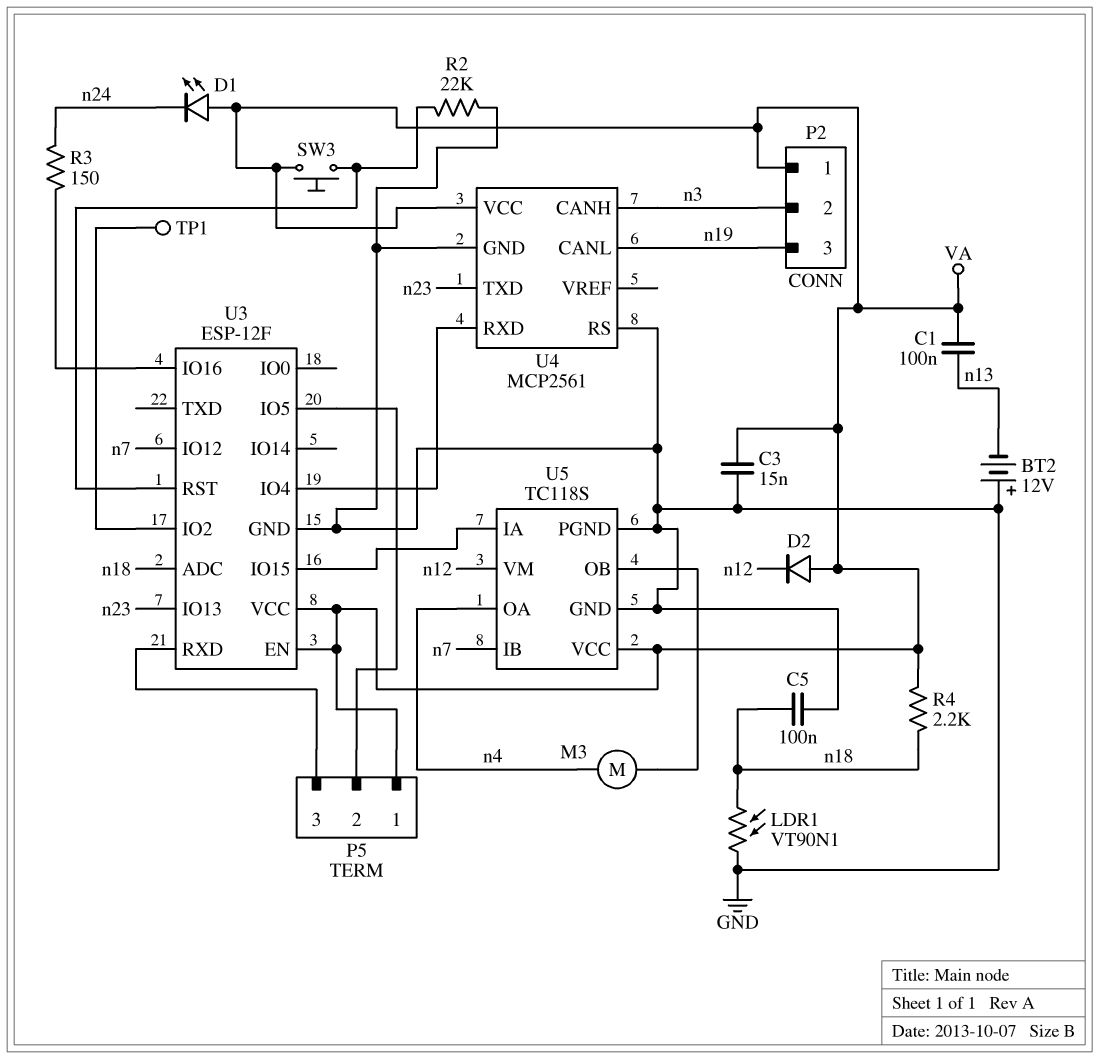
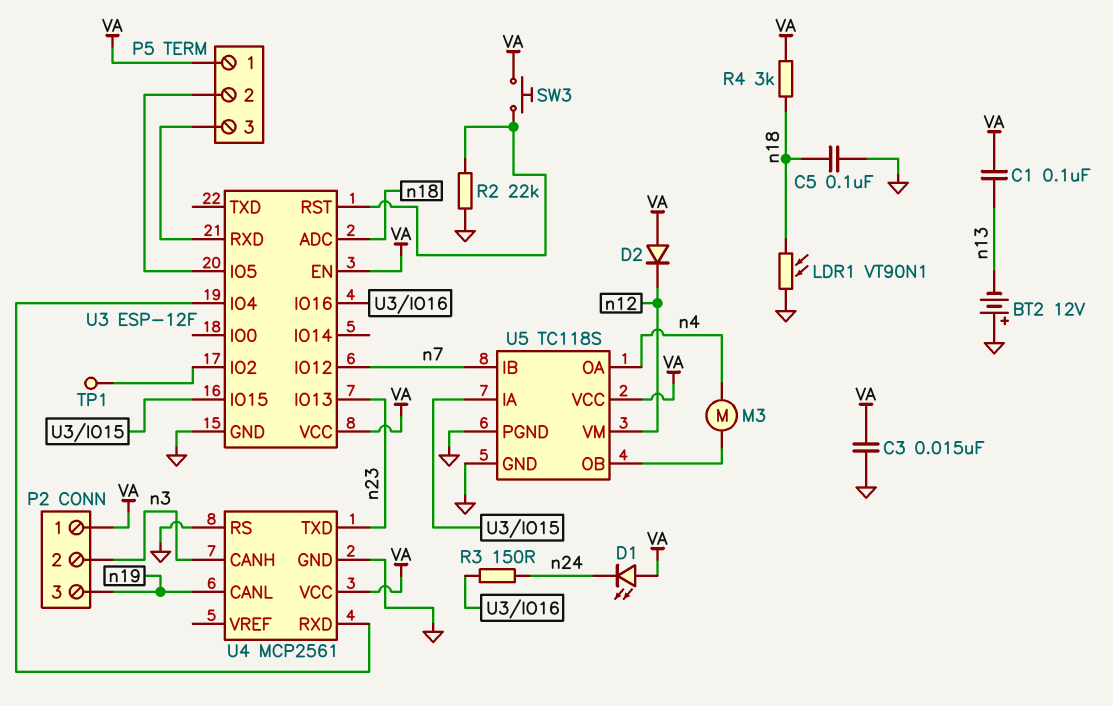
R4: 2.2k (VA, n18) -> 3k (VA, n18)

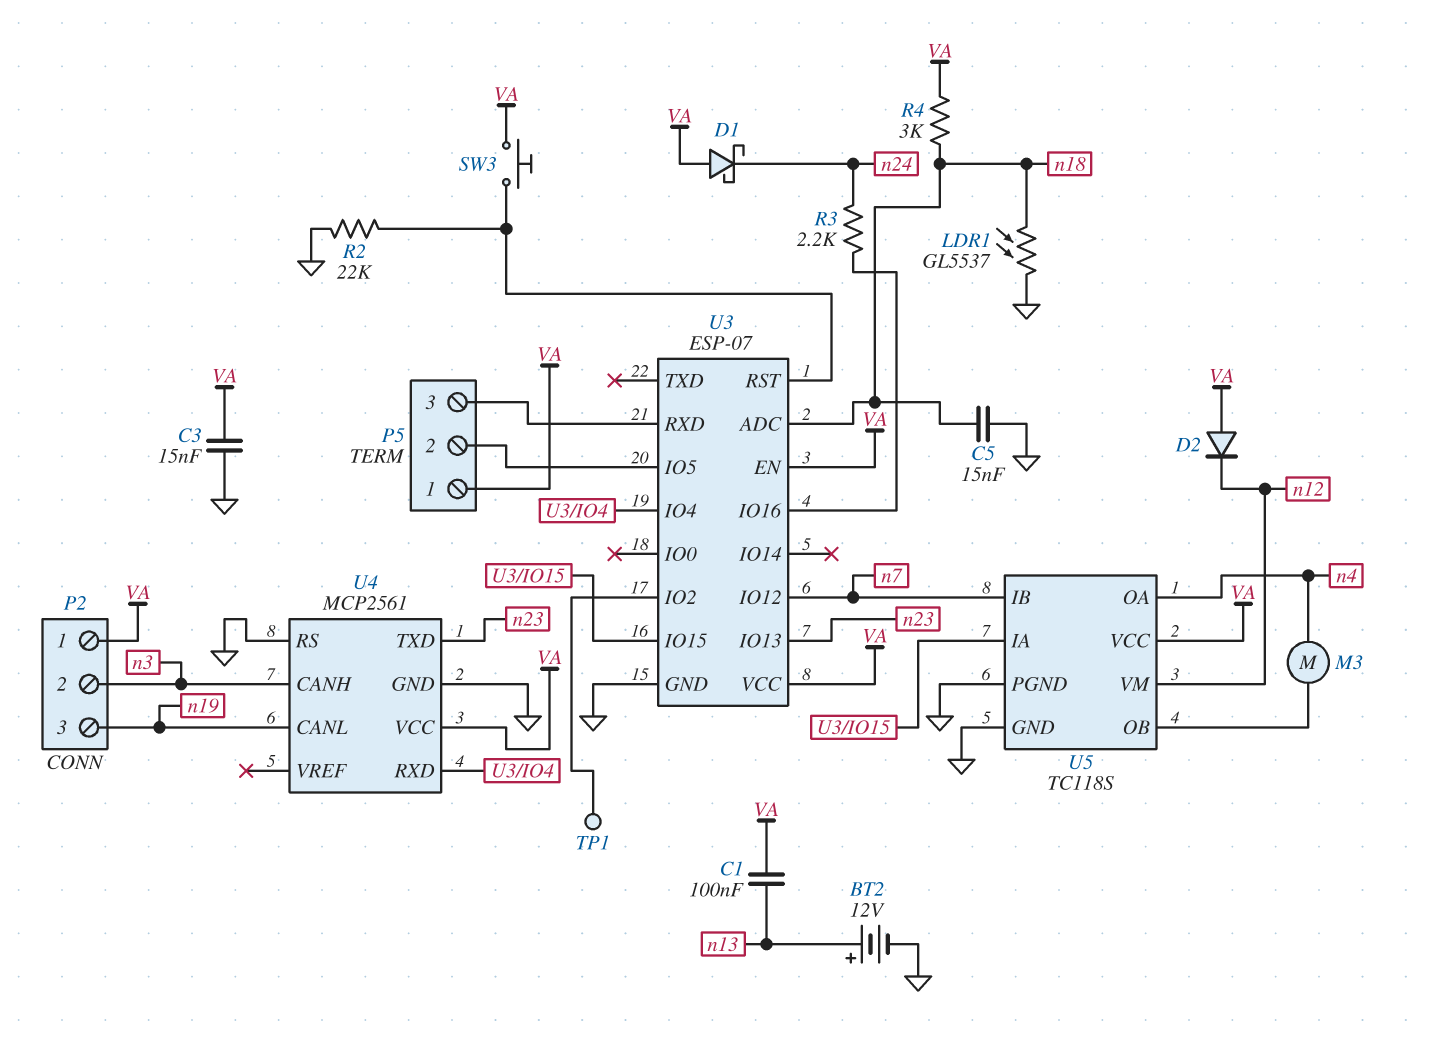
BT2: 12V (plus GND, minus n13) -> 12V (plus n13, minus GND)
C5: 100nF (GND, n18) -> 15nF (GND, n18)
D1: LED (A VA, K n24) -> schottky (A VA, K n24)
LDR1: VT90N1 (GND, n18) -> GL5537 (GND, n18)
R3: 150 (U3/IO16, n24) -> 2.2k (U3/IO16, n24)
U3: ESP-12F -> ESP-07

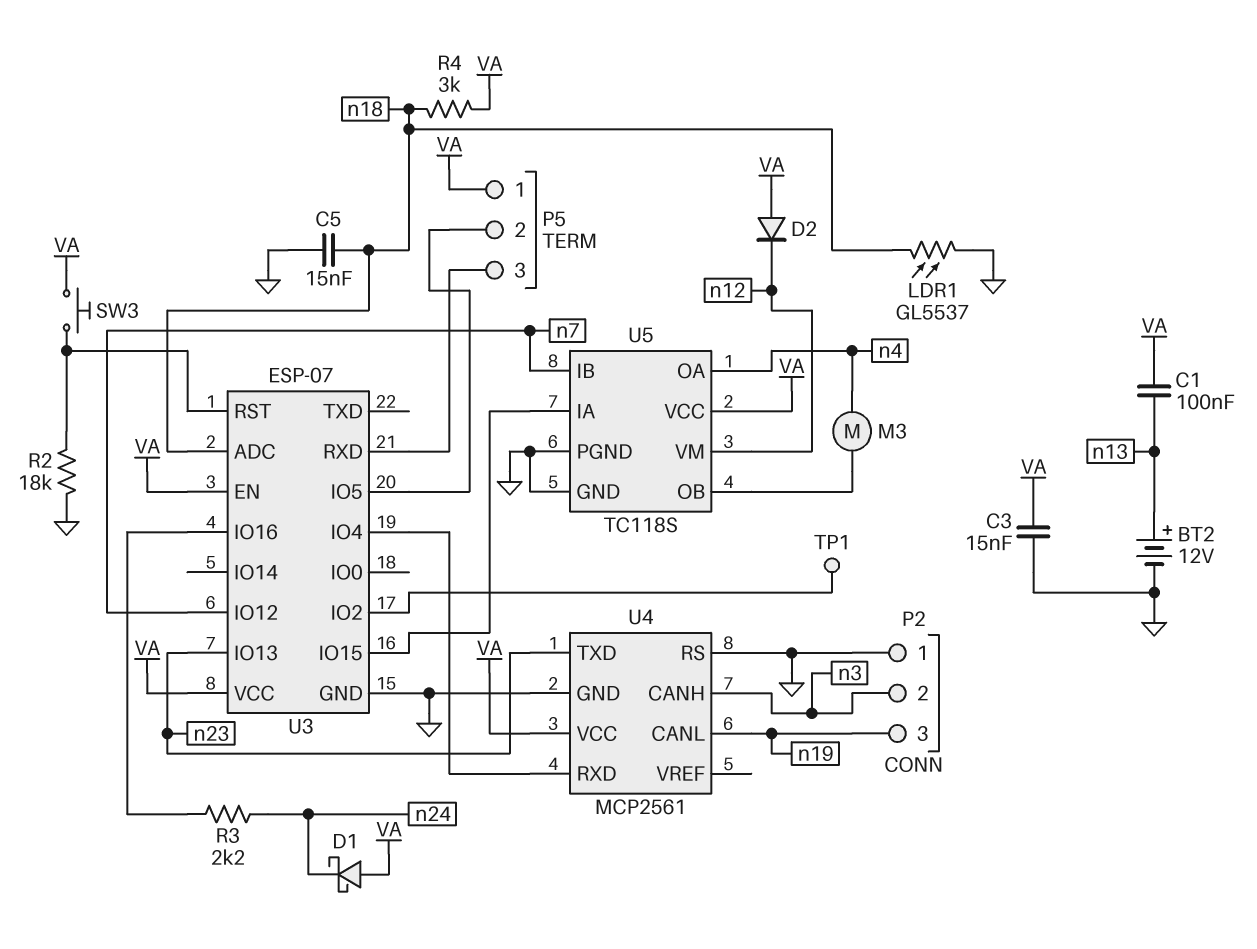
P2 pin 1: VA -> GND
R2: 22k (GND, U3/RST) -> 18k (GND, U3/RST)

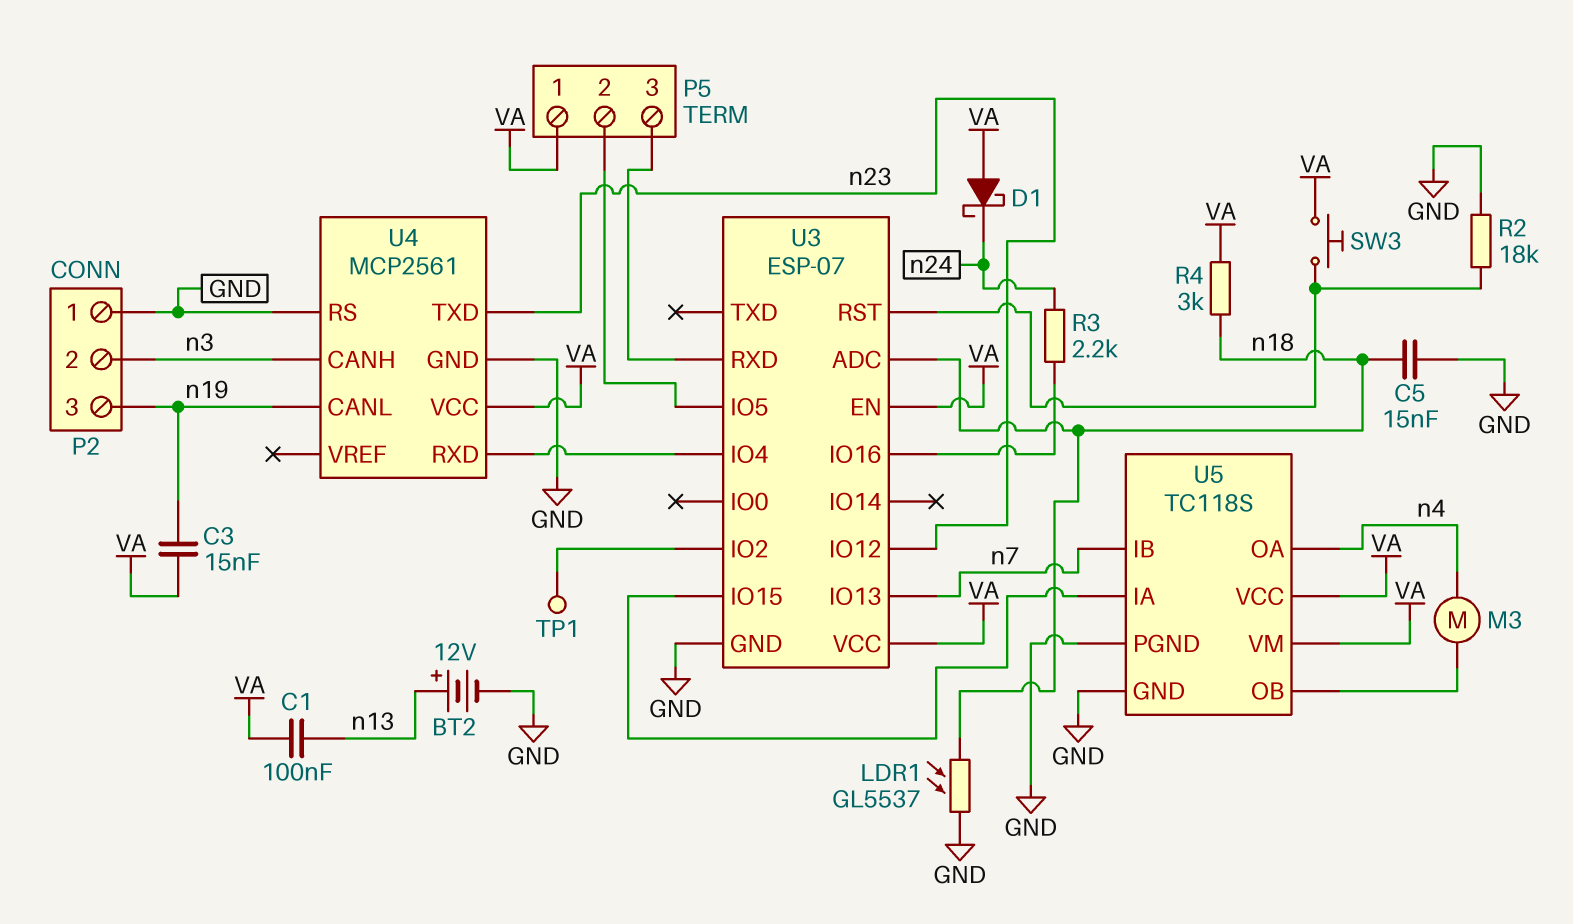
C3: 15nF (GND, VA) -> 15nF (VA, n19)
D2: diode (A VA, K n12) -> none
U3 pin IO12: n7 -> n23
U3 pin IO13: n23 -> n7
U5 pin VM: n12 -> VA

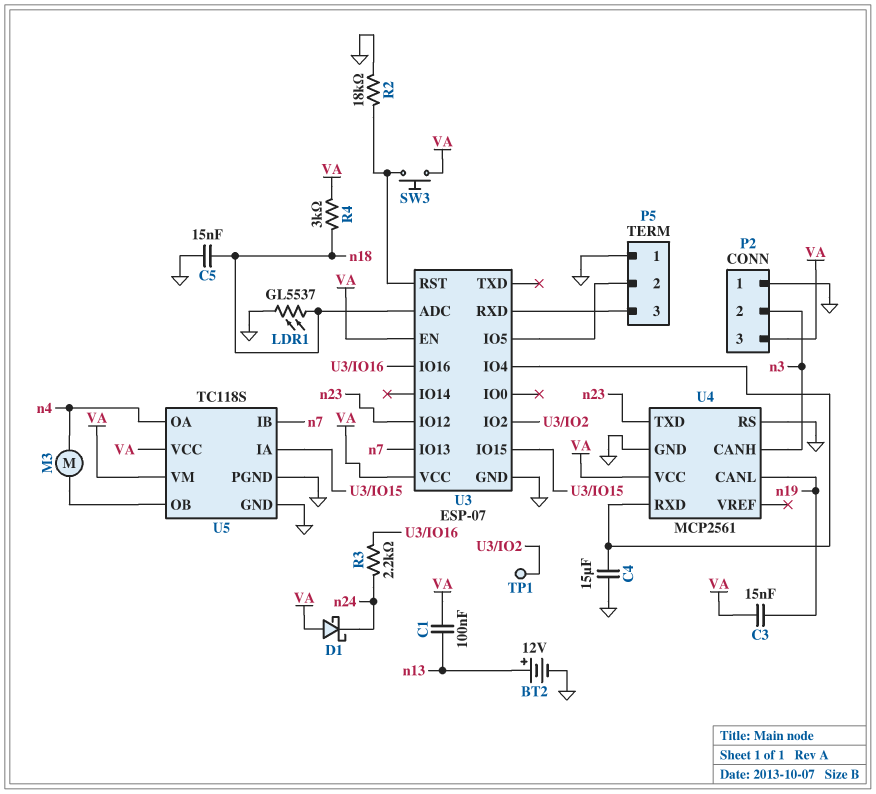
C4: none -> 15uF (GND, U3/IO4)
P2 pin 3: n19 -> VA
P5 pin 1: VA -> GND

